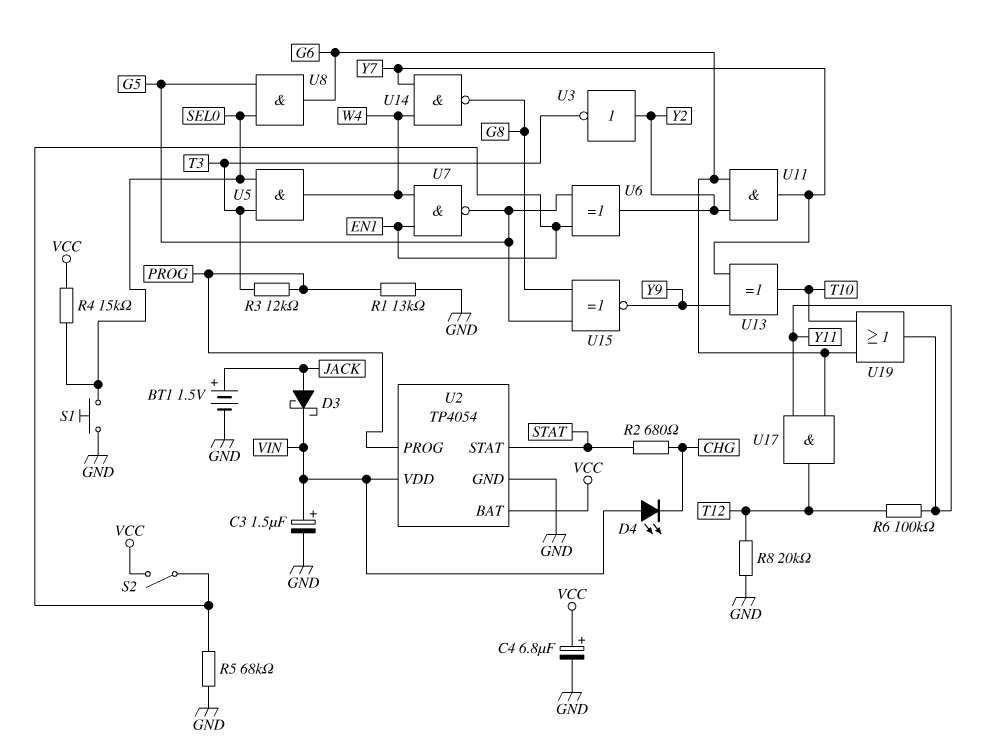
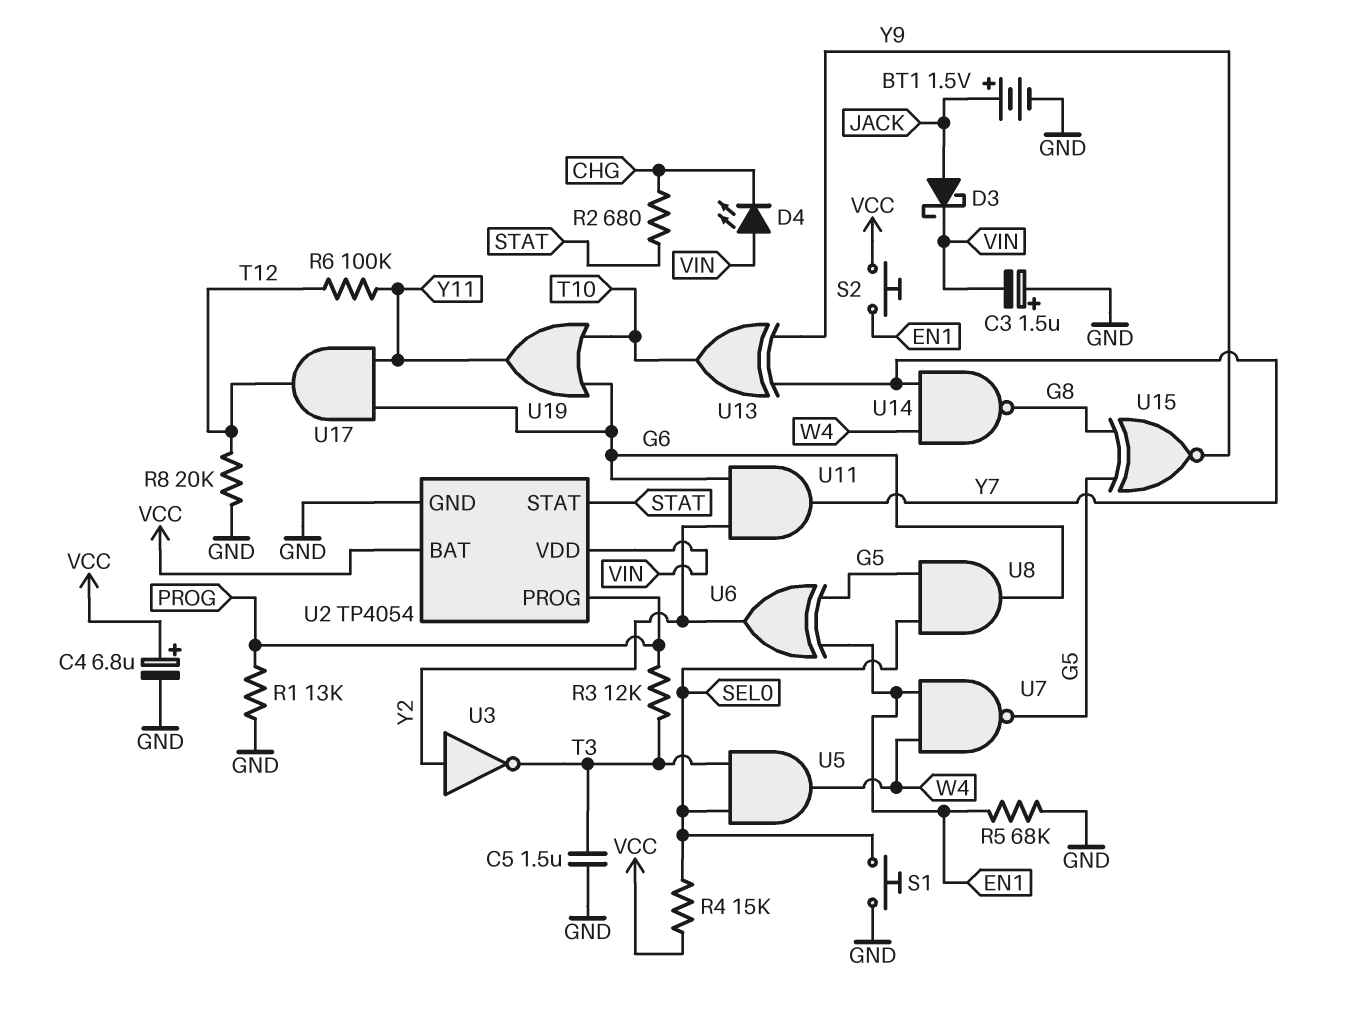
C3: 1.5uF (plus VIN, minus GND) -> 1.5uF (plus GND, minus VIN)
C5: none -> 1.5uF (GND, T3)
S2: switch (EN1, VCC) -> button (EN1, VCC)

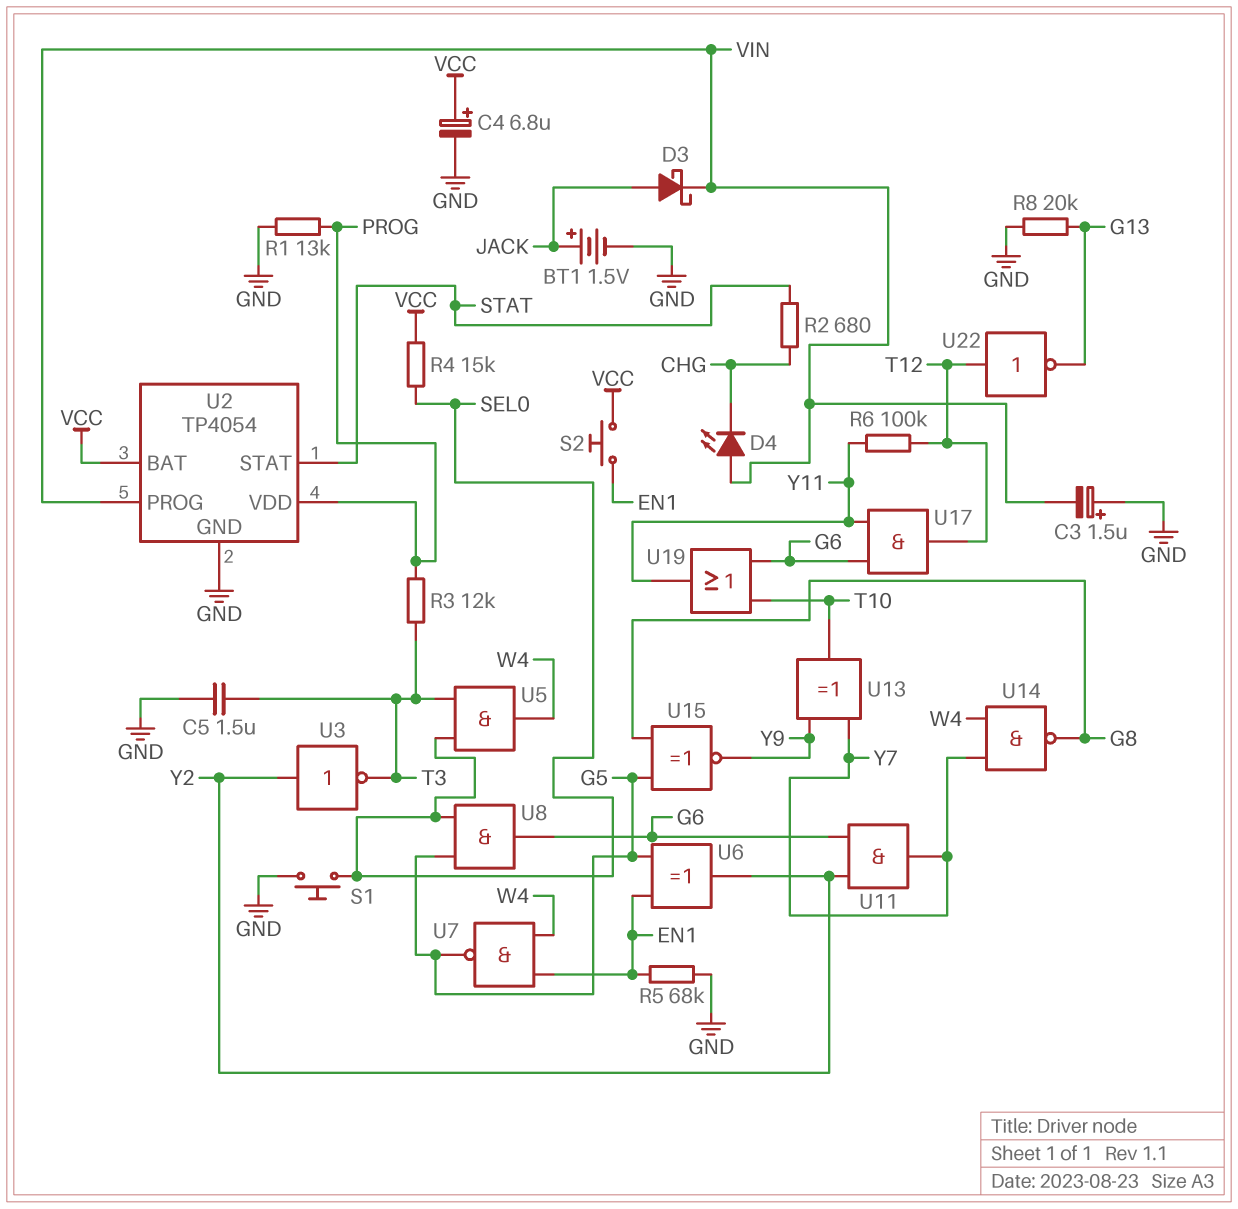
R8: 20k (GND, T12) -> 20k (G13, GND)
U2 pin PROG: PROG -> VIN
U2 pin VDD: VIN -> PROG
U22: none -> NOT (in T12, out G13)

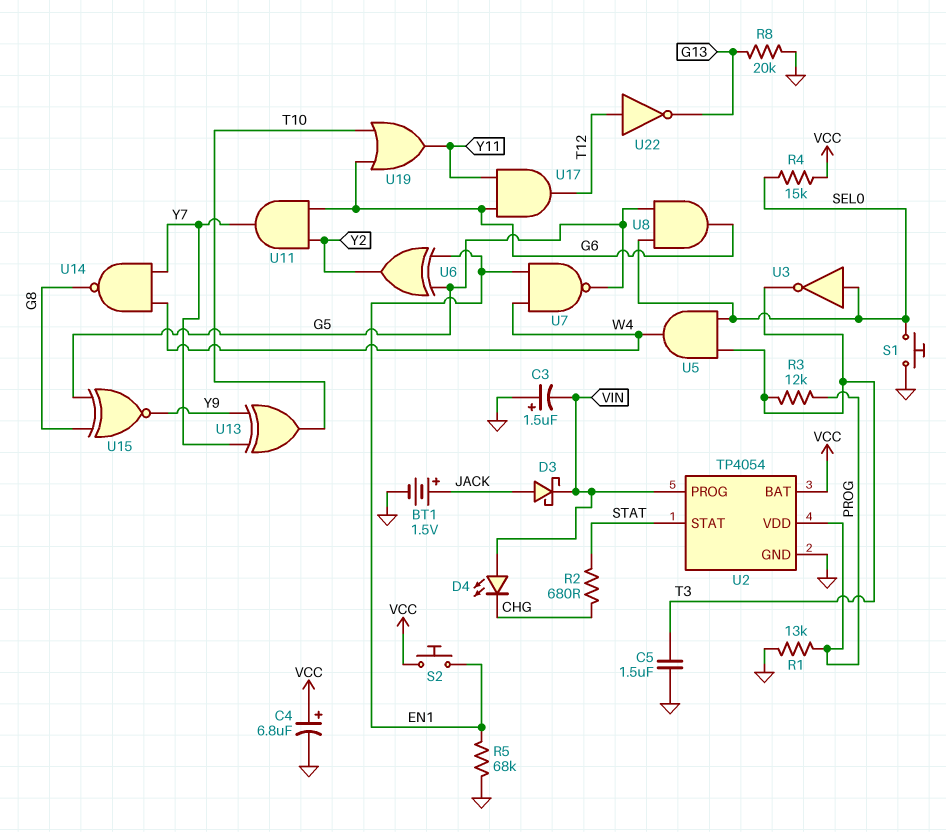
R6: 100k (T12, Y11) -> none
U3: NOT (in Y2, out T3) -> NOT (in SEL0, out T3)

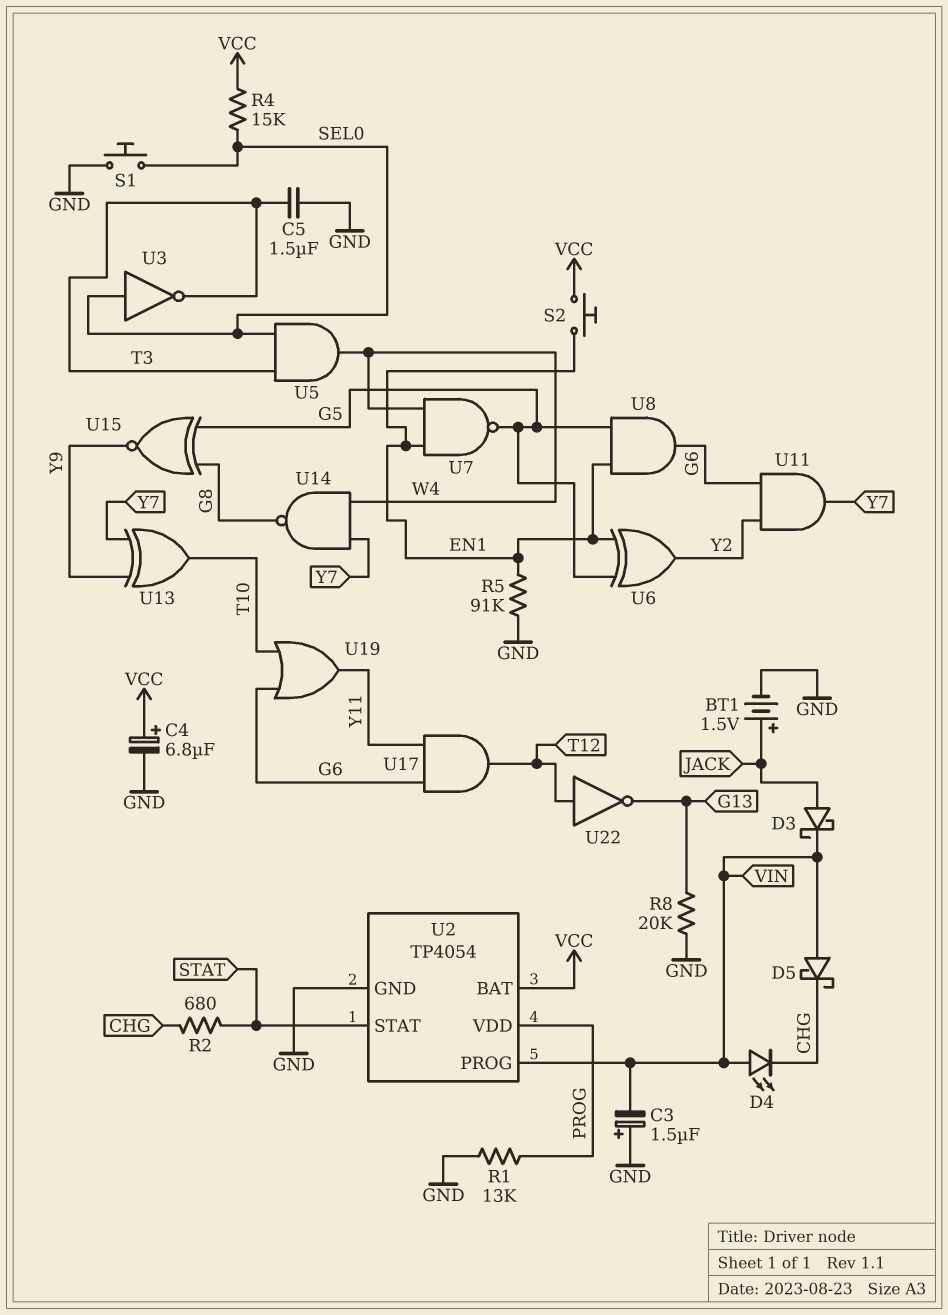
D5: none -> schottky (A VIN, K CHG)
R3: 12k (PROG, T3) -> none
R5: 68k (EN1, GND) -> 91k (EN1, GND)
U8: AND (in G5, in SEL0, out G6) -> AND (in EN1, in G5, out G6)

